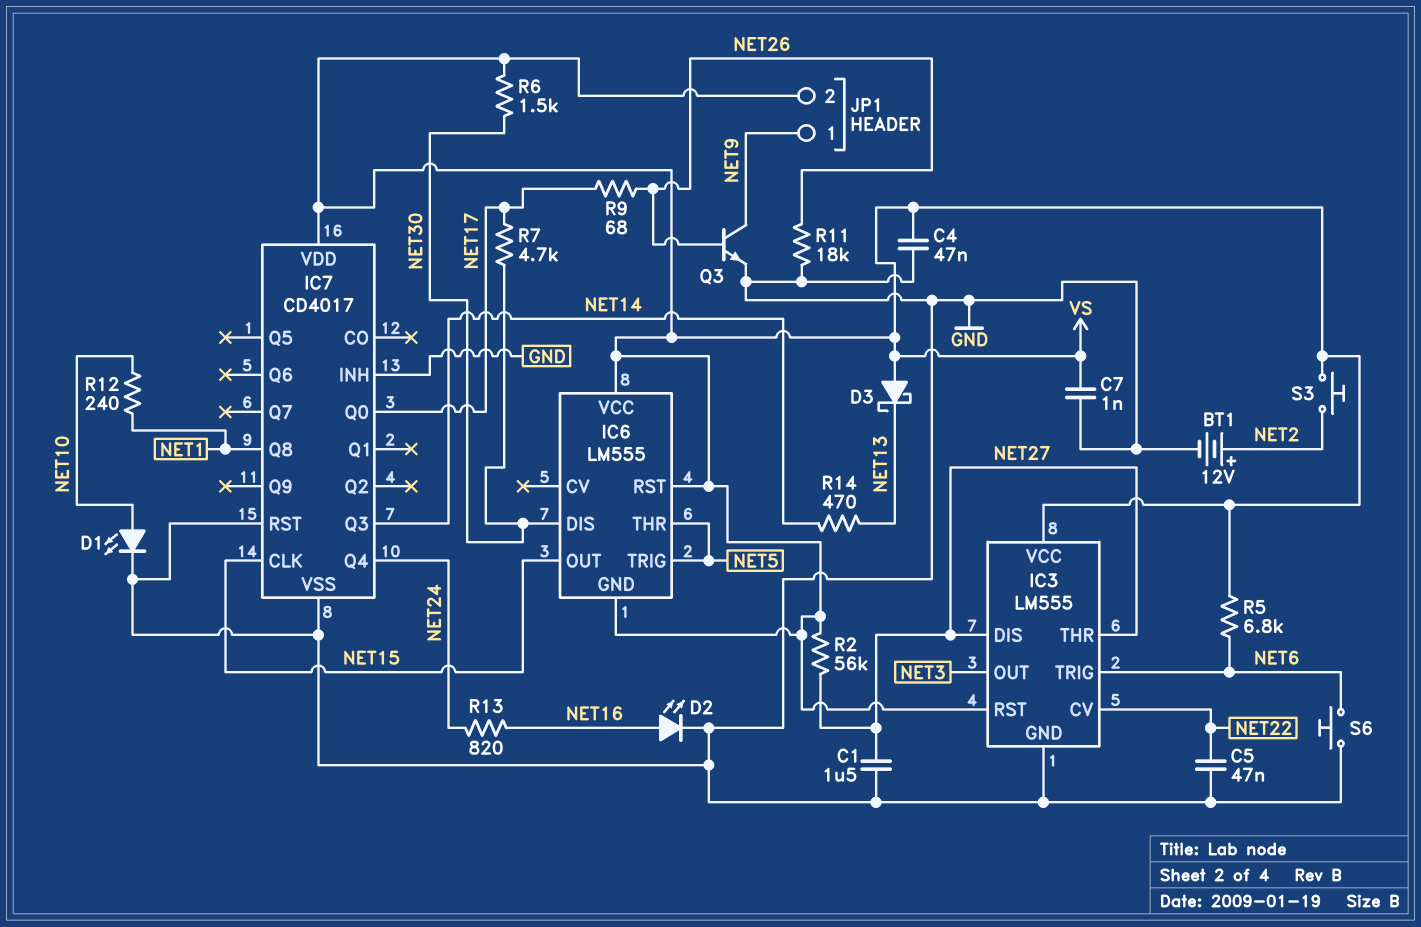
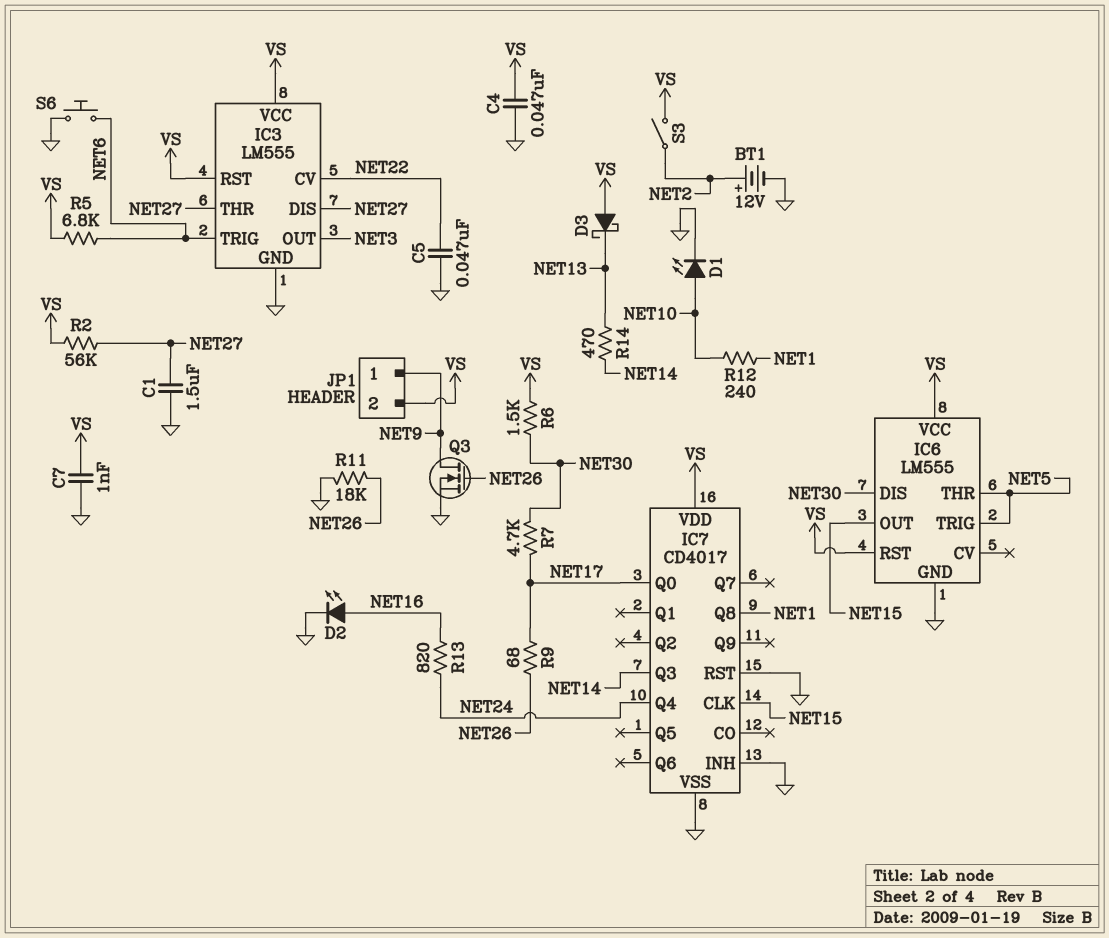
IC6 pin GND: VS -> GND
Q3: NPN (B NET26, C NET9, E GND) -> NMOS (G NET26, D NET9, S GND)
S3: button (NET2, VS) -> switch (NET2, VS)

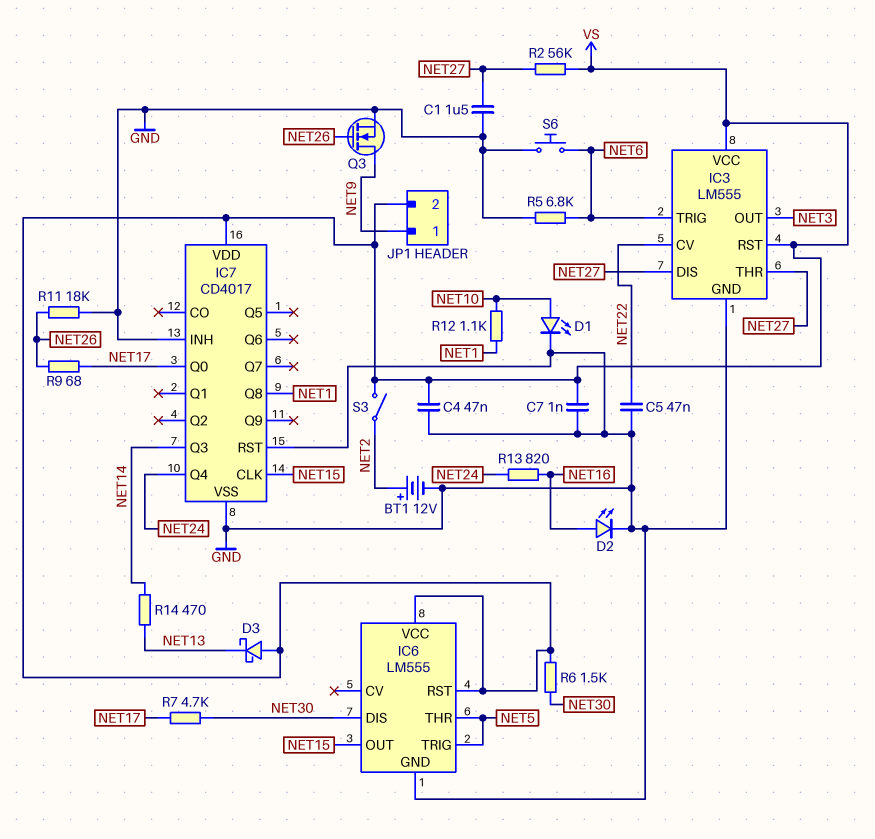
R5: 6.8k (NET6, VS) -> 6.8k (GND, NET6)
R12: 240 (NET1, NET10) -> 1.1k (NET1, NET10)

